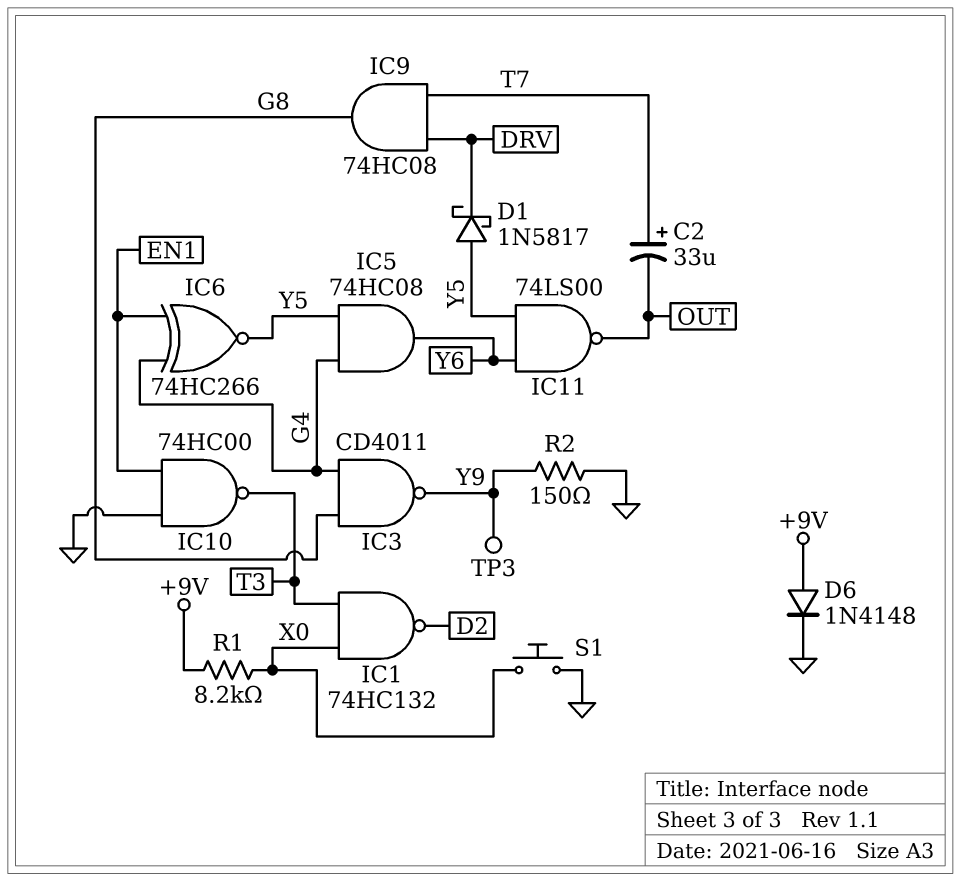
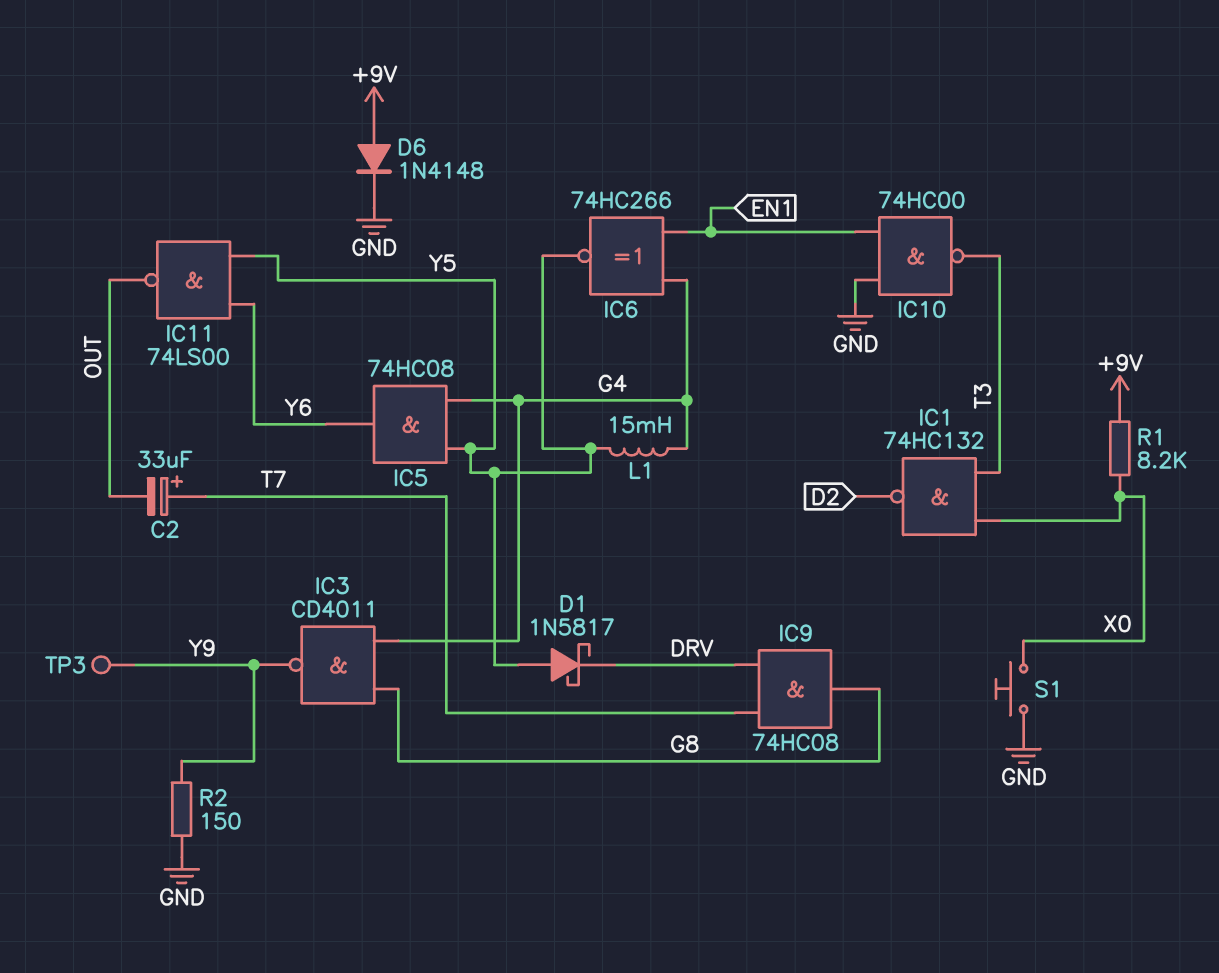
L1: none -> 15mH (G4, Y5)

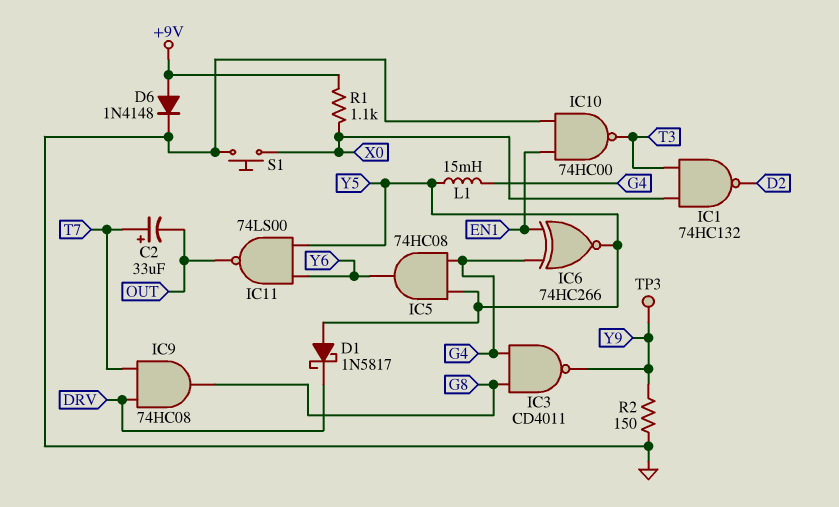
R1: 8.2k (+9V, X0) -> 1.1k (+9V, X0)

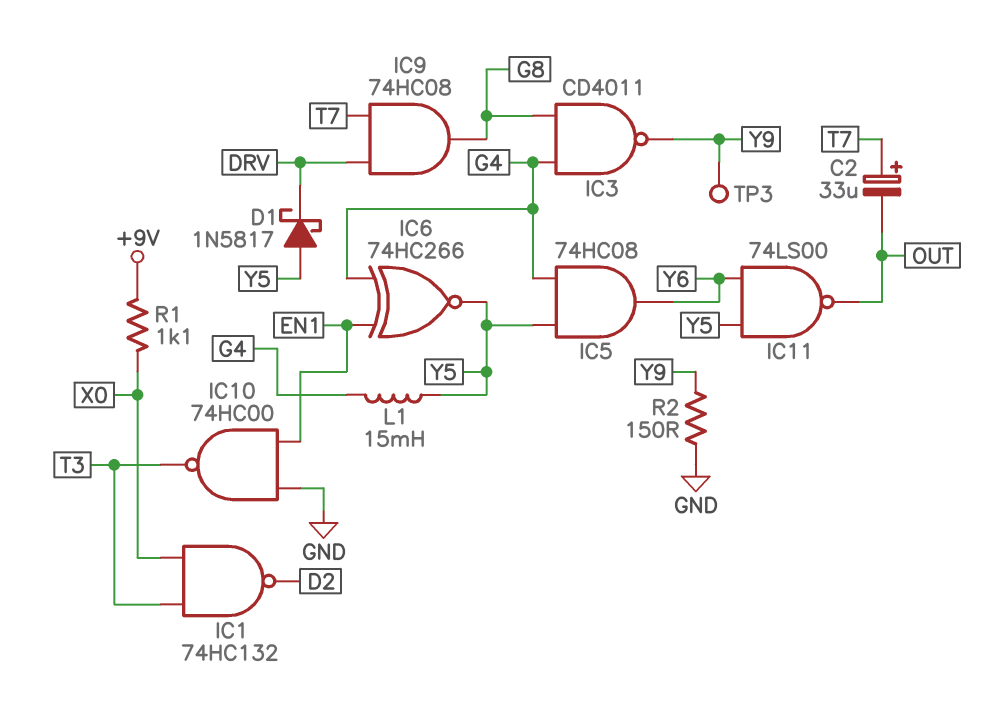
D6: diode 1N4148 (A +9V, K GND) -> none
S1: button (GND, X0) -> none

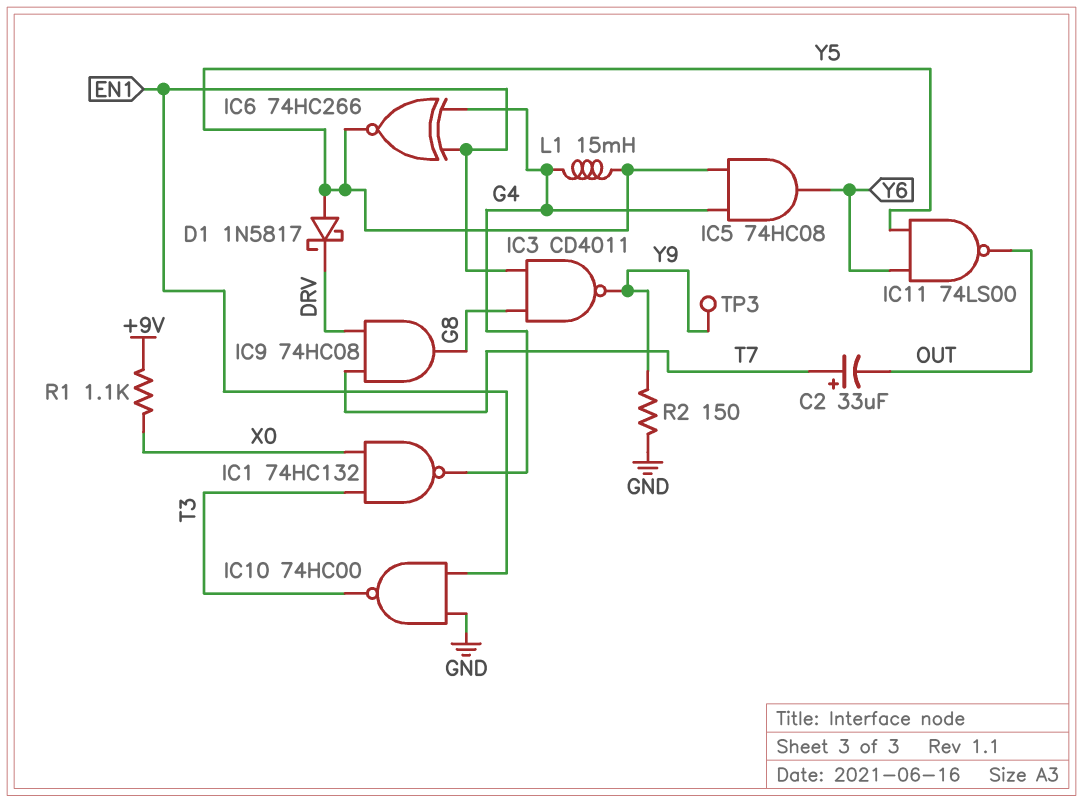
IC1: NAND 74HC132 (in T3, in X0, out D2) -> NAND 74HC132 (in T3, in X0, out G4)
IC3: NAND CD4011 (in G4, in G8, out Y9) -> NAND CD4011 (in EN1, in G8, out Y9)

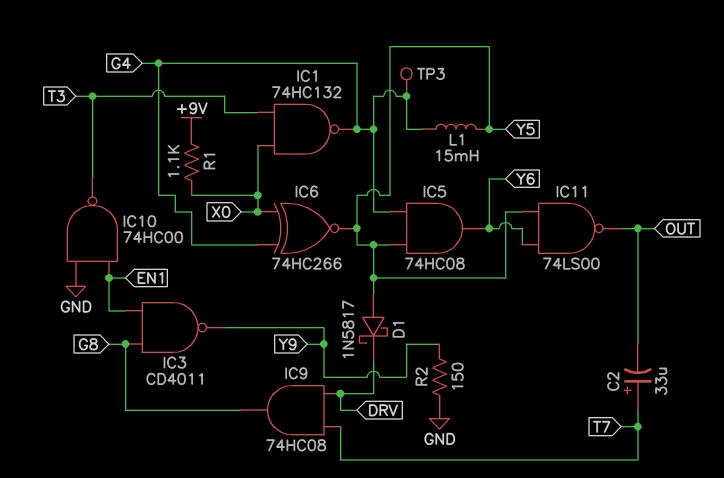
IC6: XNOR 74HC266 (in EN1, in G4, out Y5) -> XNOR 74HC266 (in G4, in X0, out Y5)
TP3: test point (Y9) -> test point (G4)

